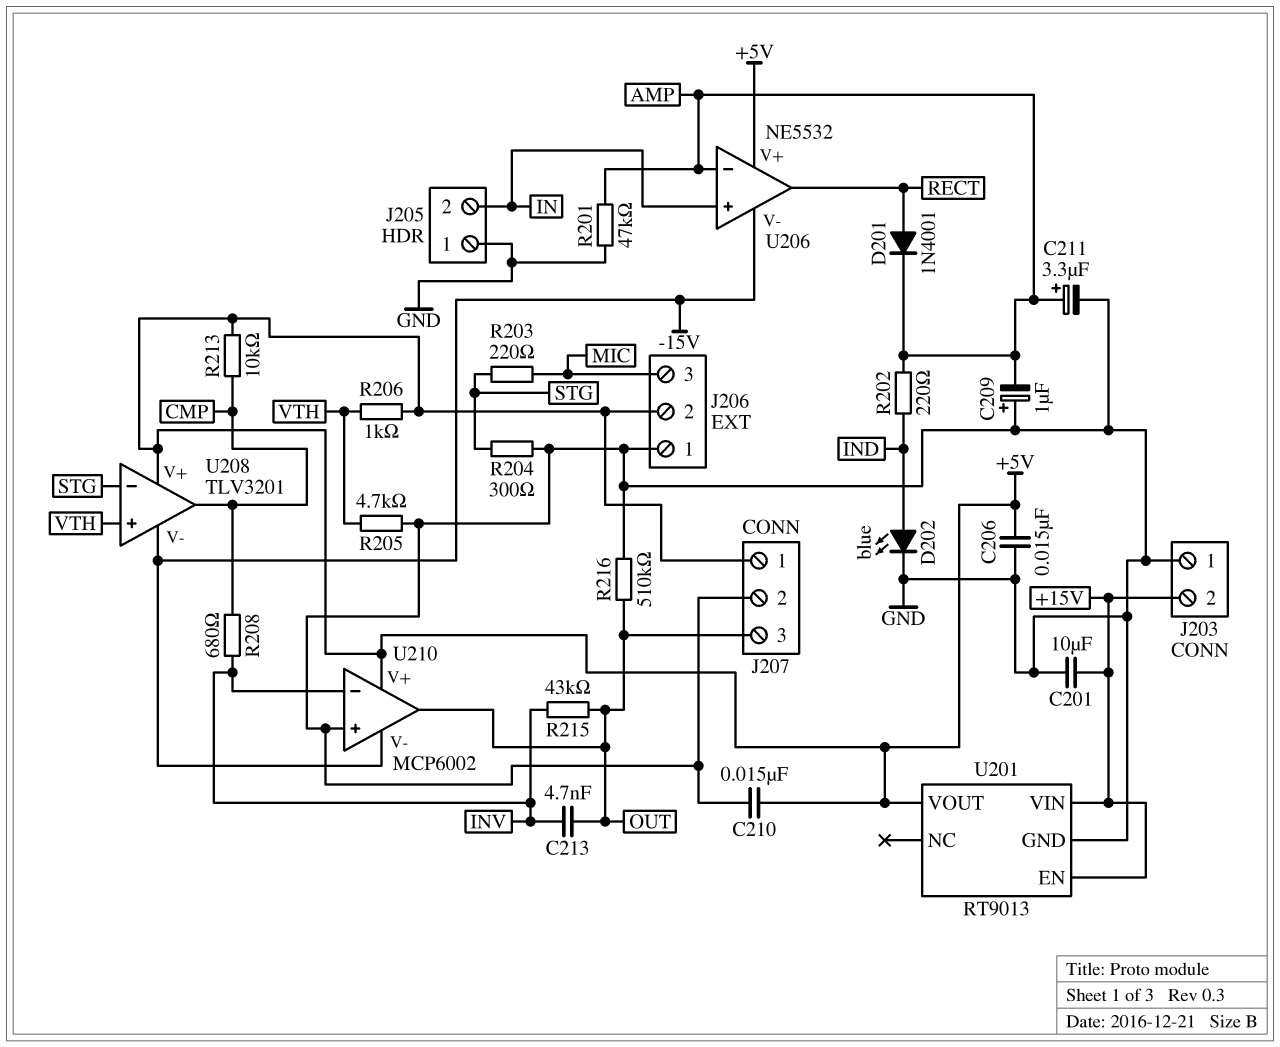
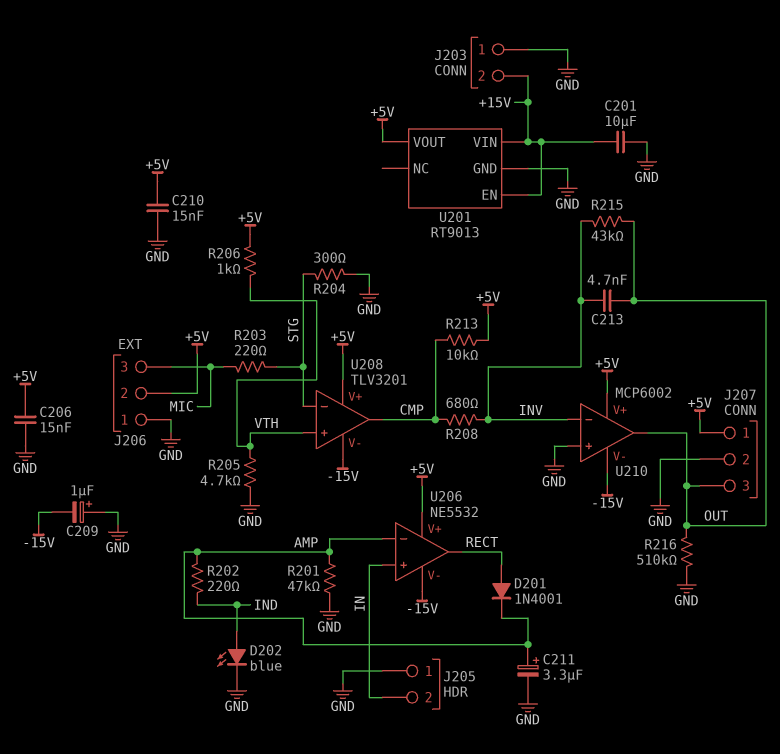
C209: 1uF (plus GND, minus AMP) -> 1uF (plus GND, minus -15V)

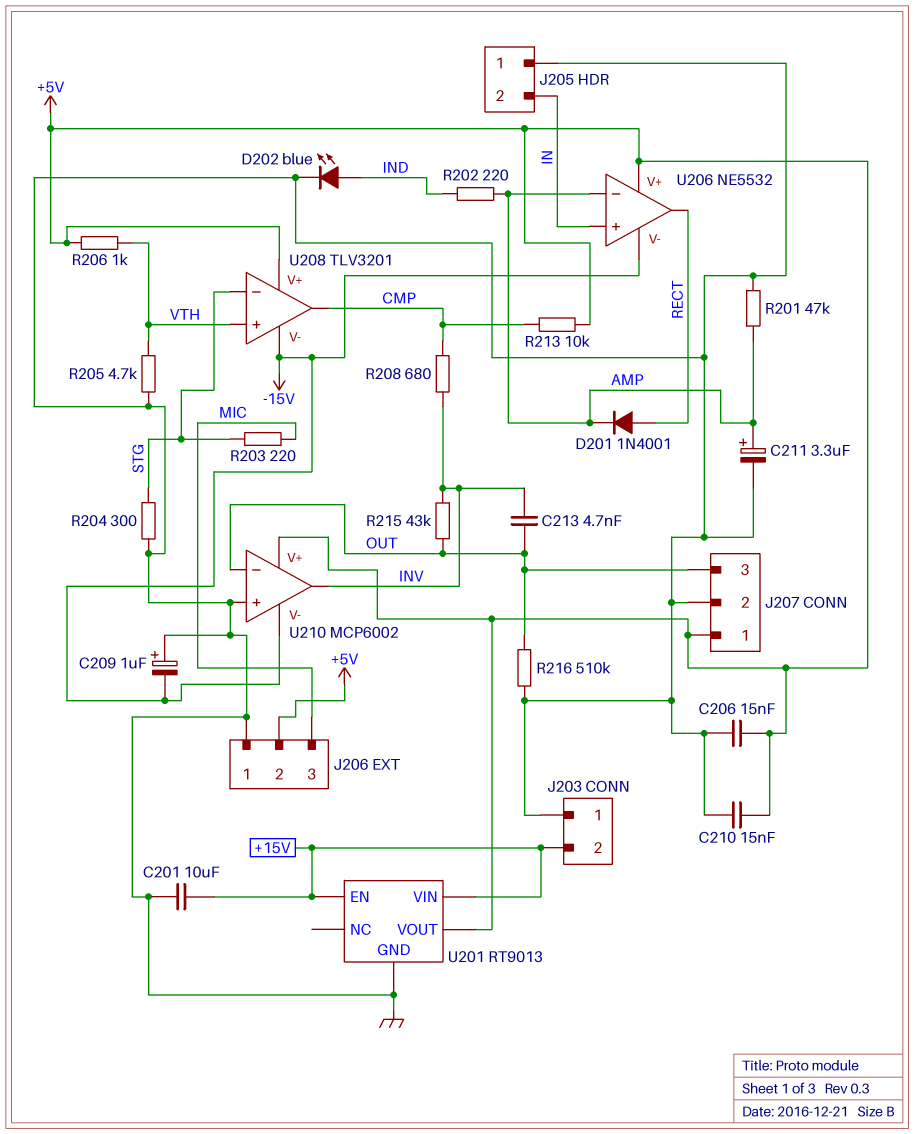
U210 pin in-: INV -> OUT
U210 pin out: OUT -> INV

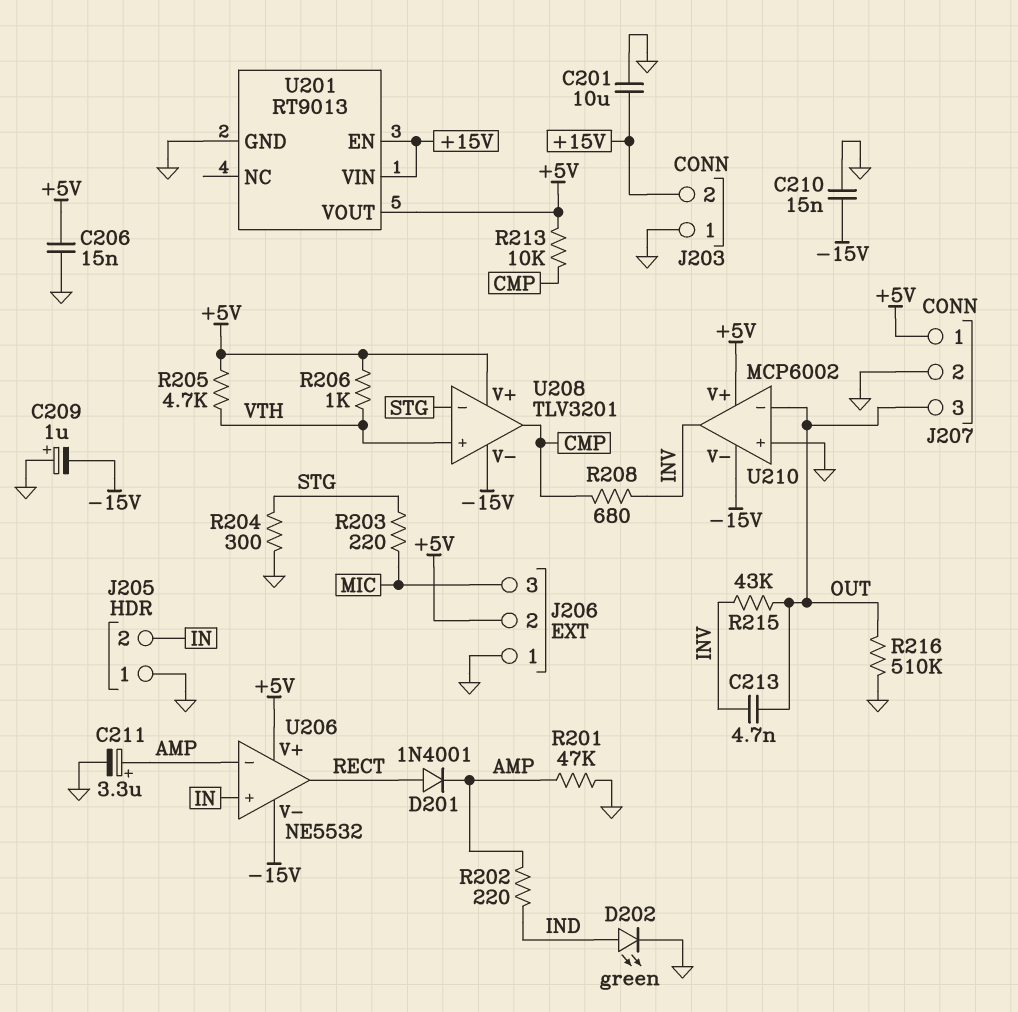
C210: 15nF (+5V, GND) -> 15nF (-15V, GND)
D202: LED blue (A IND, K GND) -> LED green (A IND, K GND)
R205: 4.7k (GND, VTH) -> 4.7k (+5V, VTH)

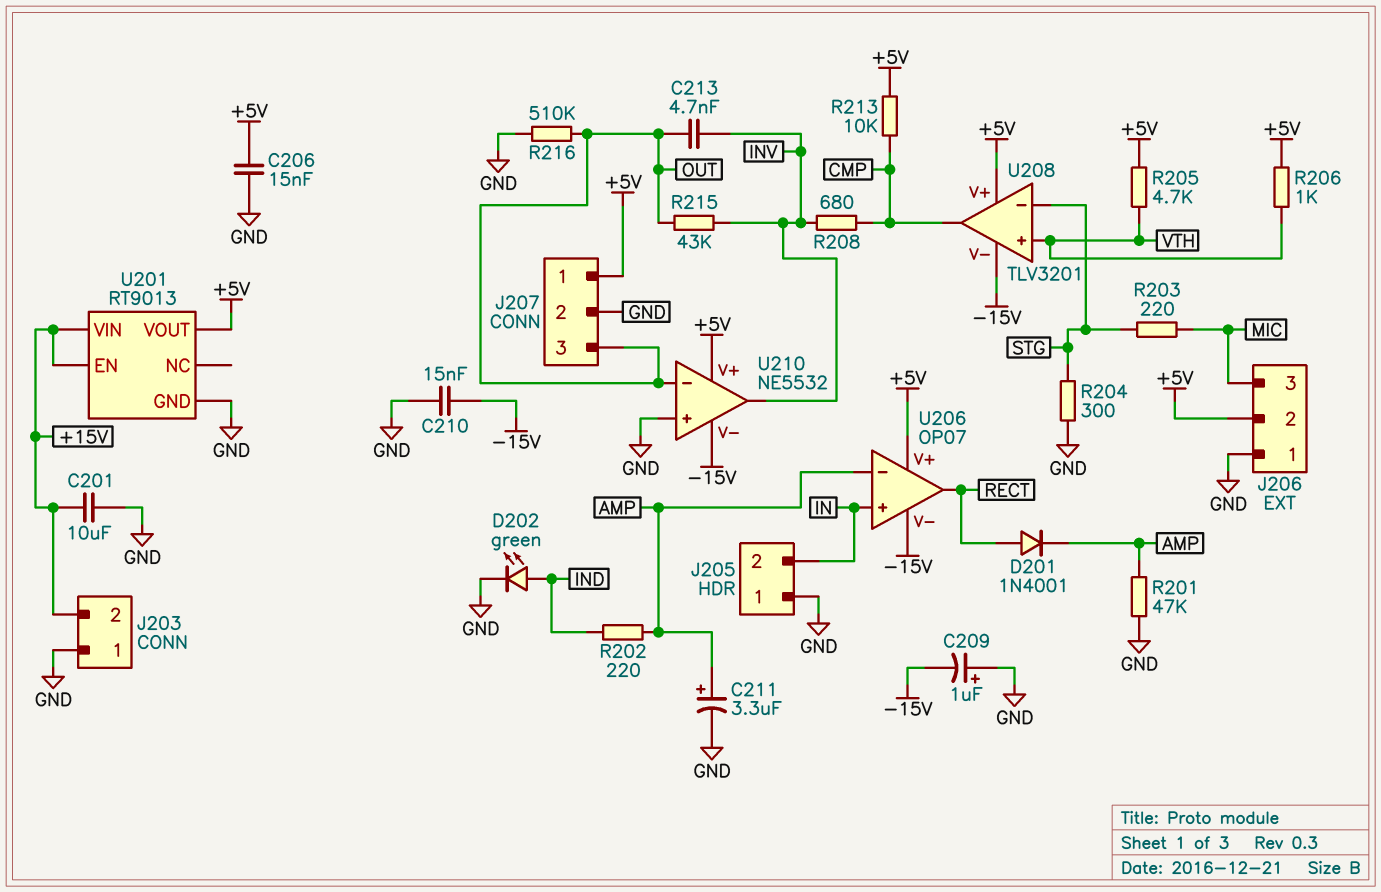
U206: NE5532 -> OP07
U210: MCP6002 -> NE5532

